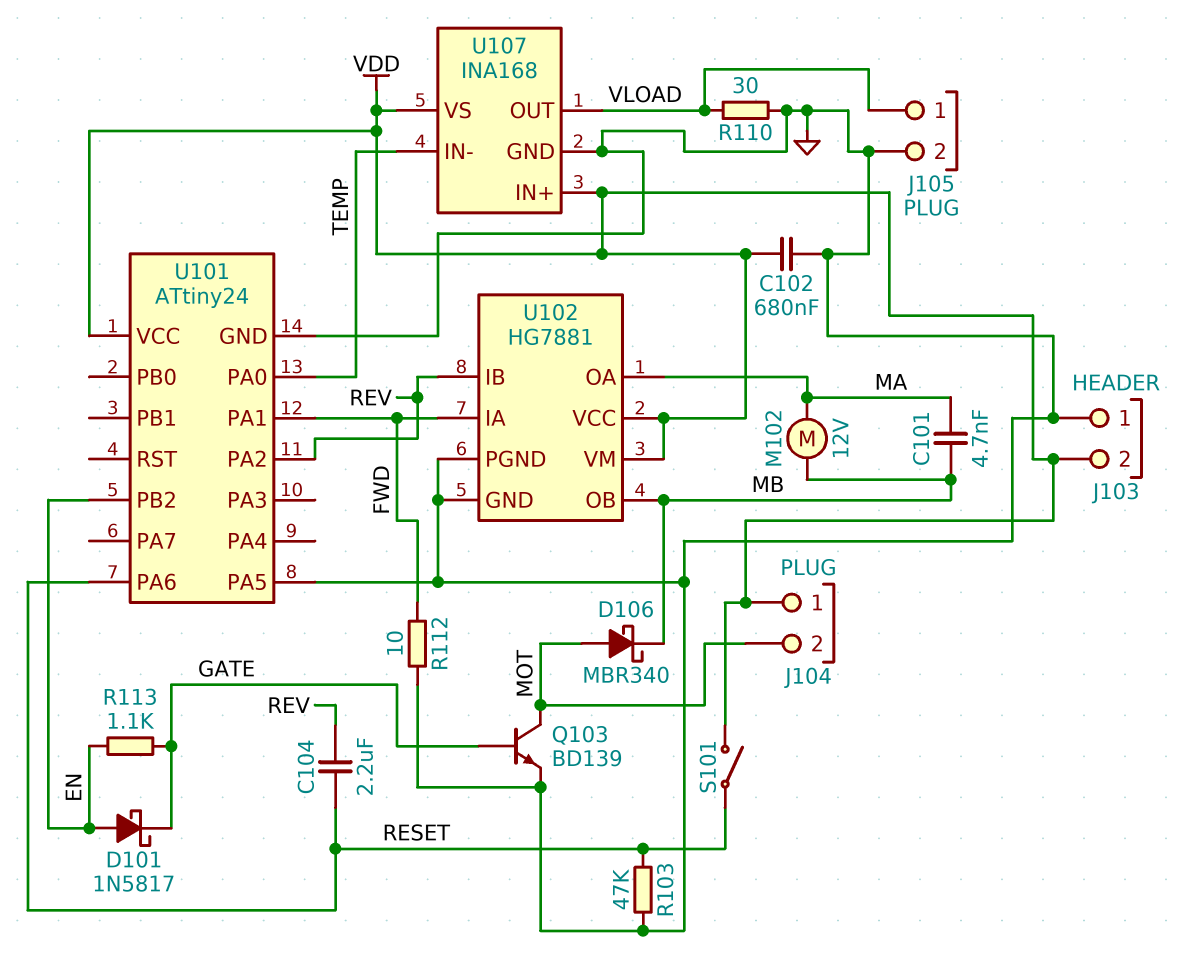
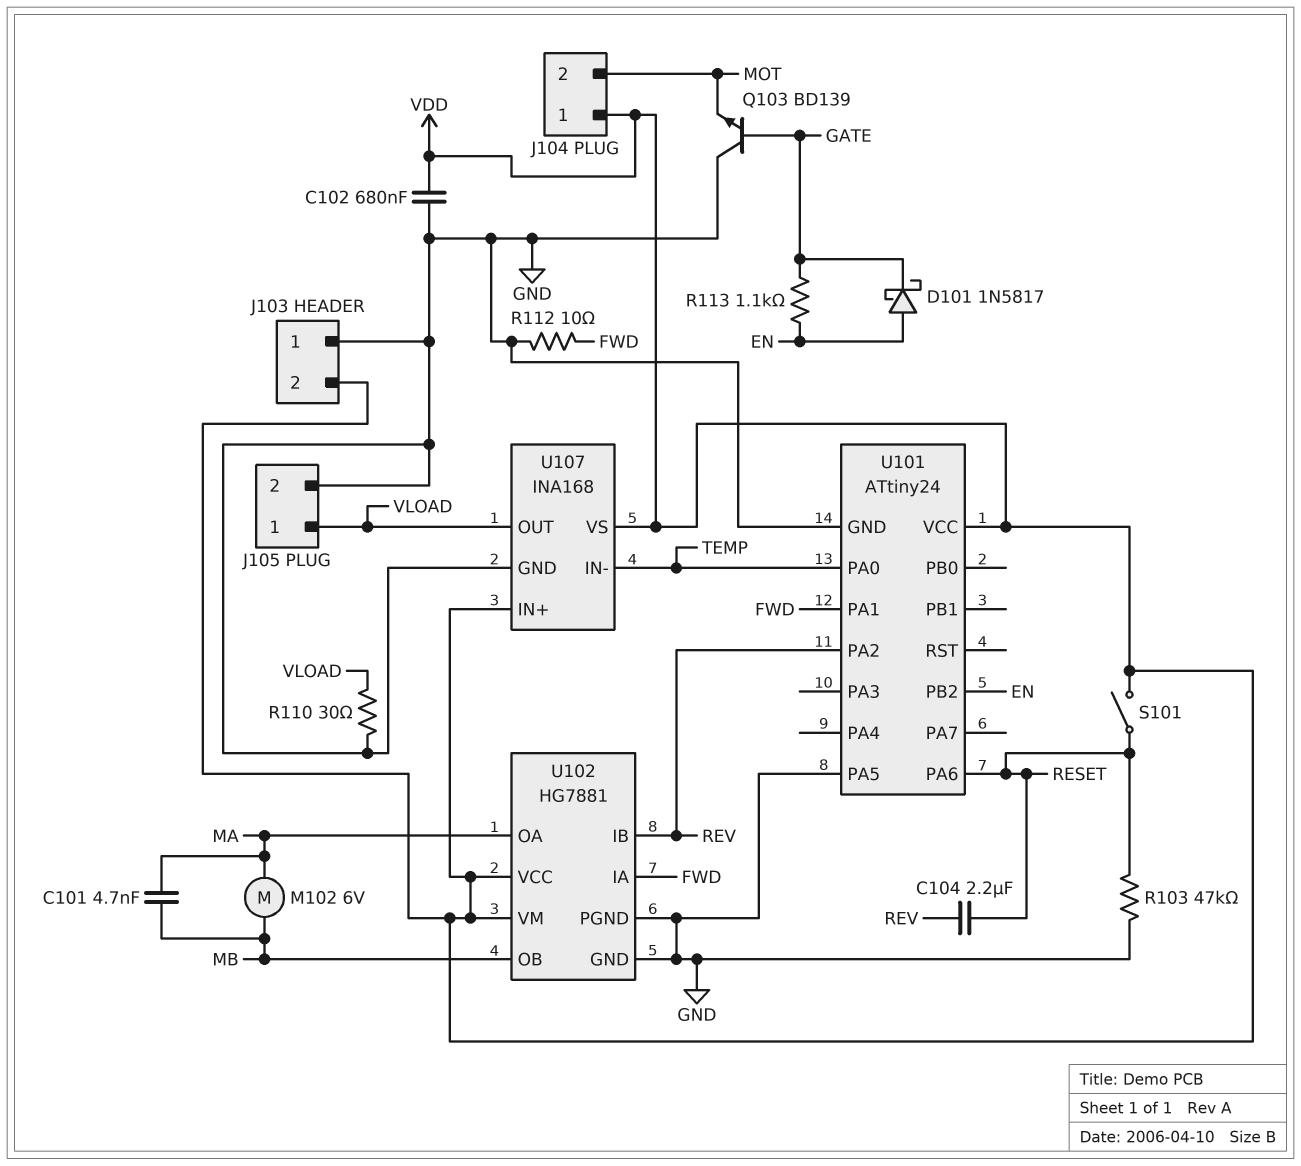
D106: schottky MBR340 (A MOT, K MB) -> none
M102: motor 12V (MA, MB) -> motor 6V (MA, MB)
Q103: NPN BD139 (B GATE, C MOT, E GND) -> NPN BD139 (B GATE, C GND, E MOT)

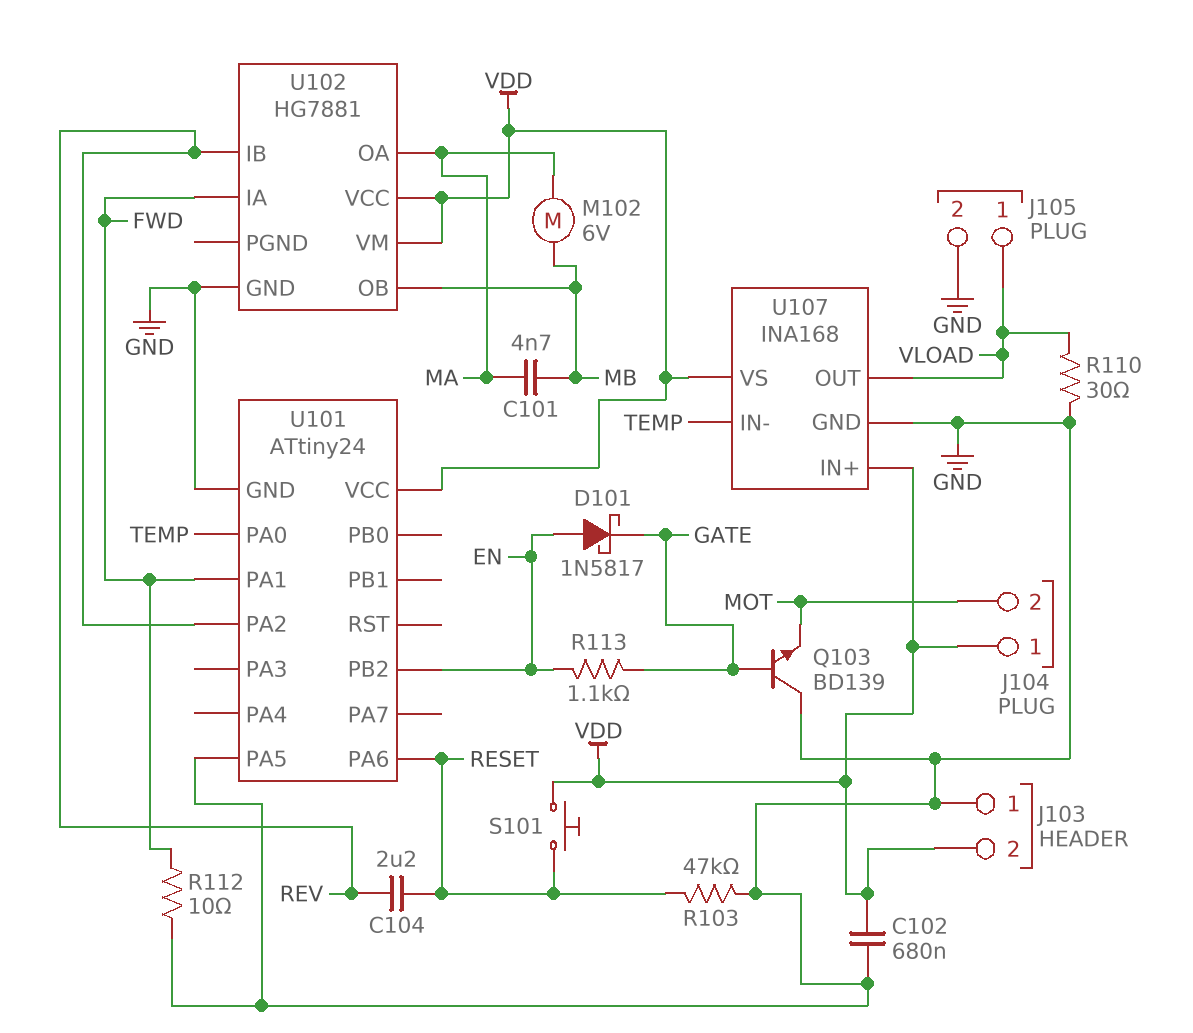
S101: switch (RESET, VDD) -> button (RESET, VDD)
U102 pin PGND: GND -> none

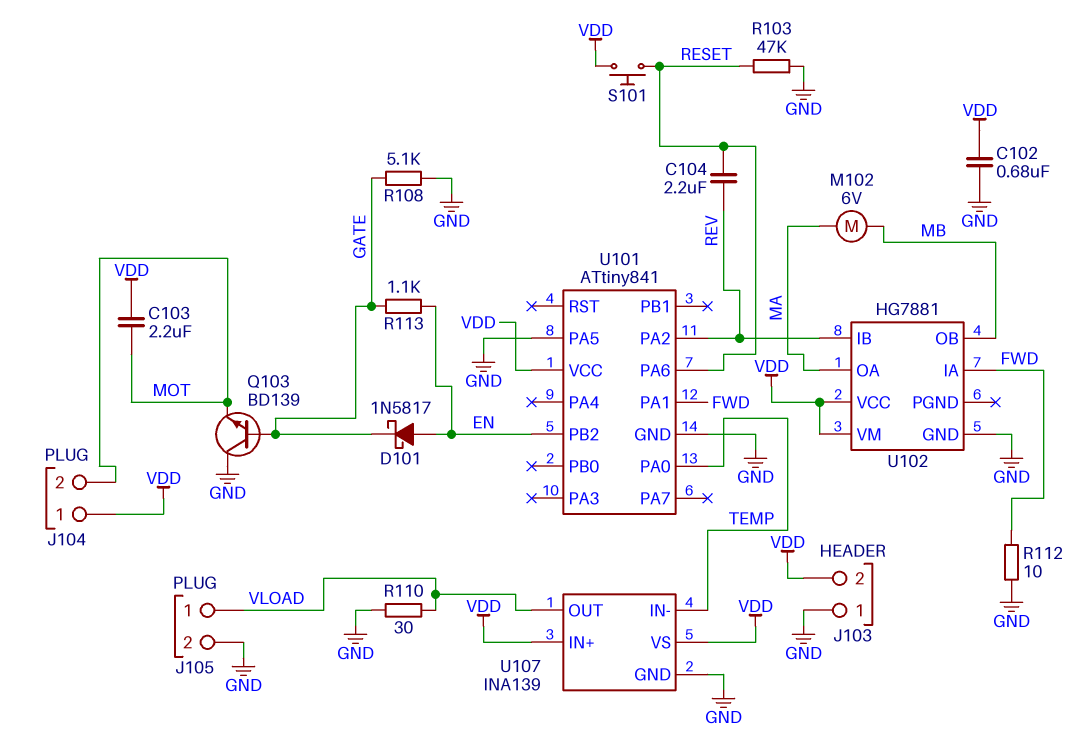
C101: 4.7nF (MA, MB) -> none
C103: none -> 2.2uF (MOT, VDD)
R108: none -> 5.1k (GATE, GND)
U101: ATtiny24 -> ATtiny841
U107: INA168 -> INA139

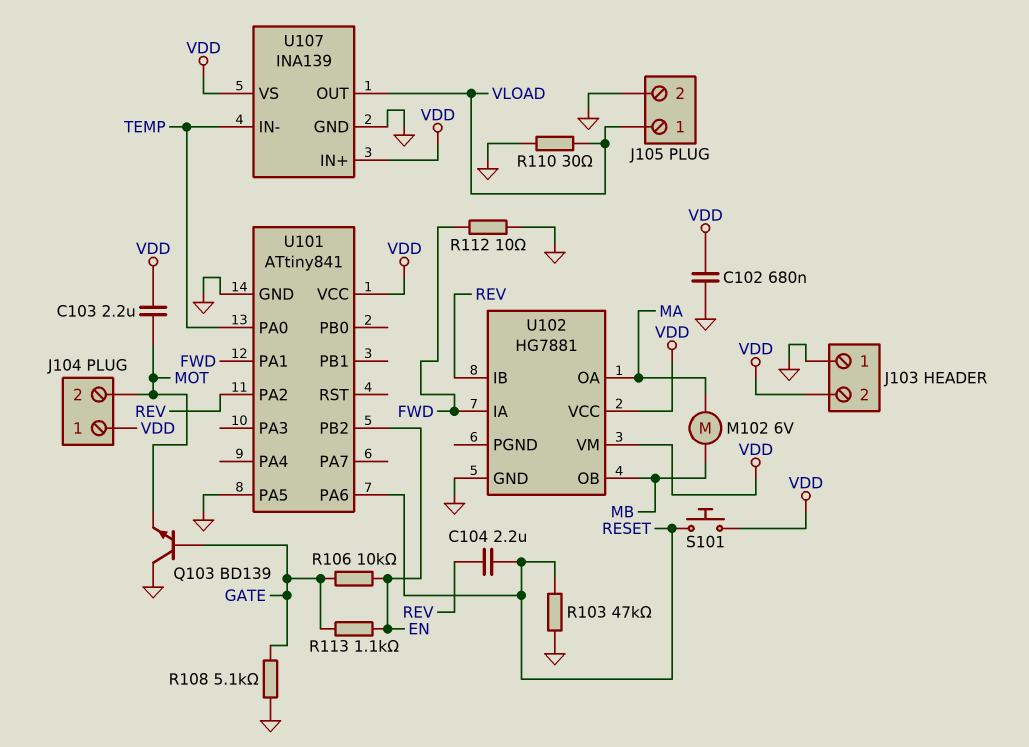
D101: schottky 1N5817 (A EN, K GATE) -> none
R106: none -> 10k (EN, GATE)

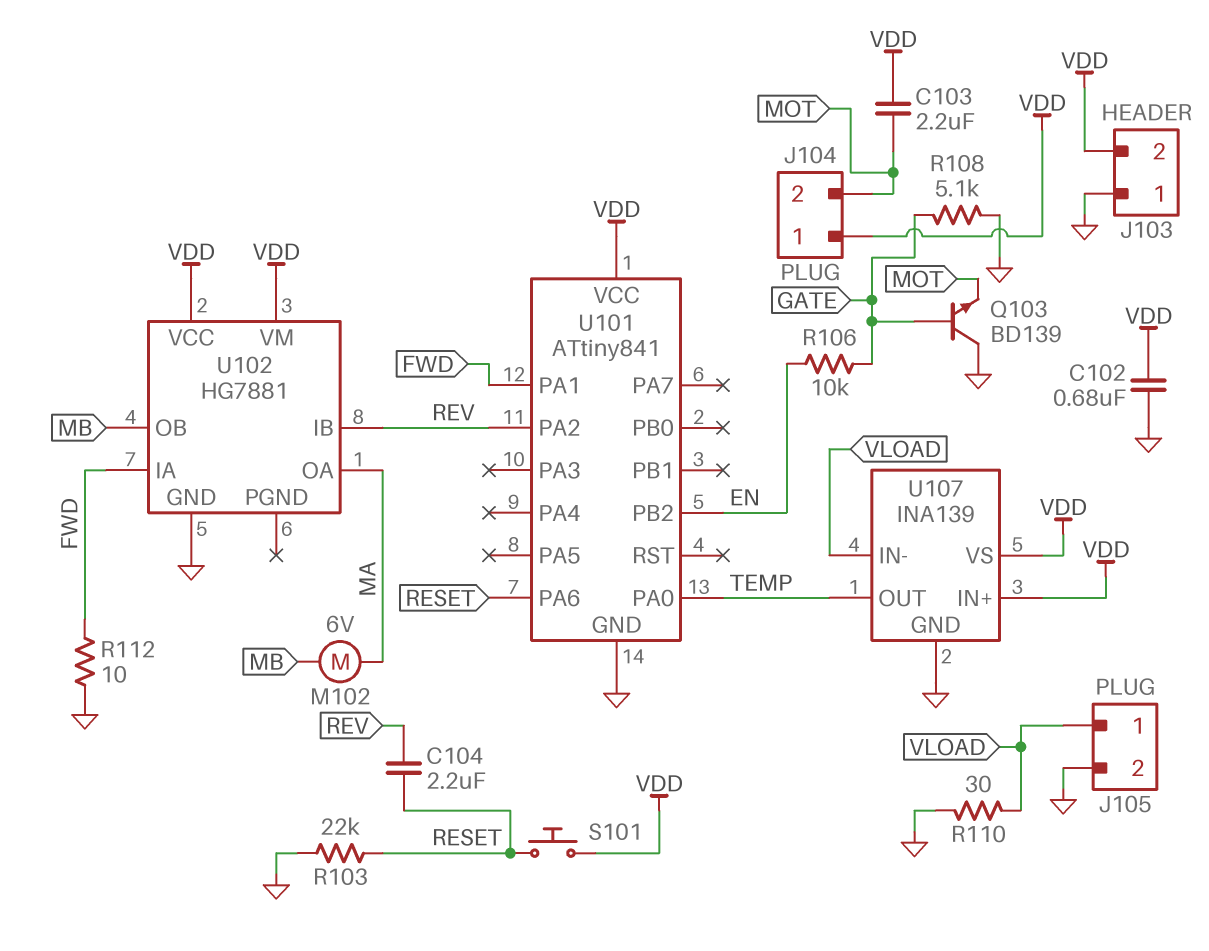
R103: 47k (GND, RESET) -> 22k (GND, RESET)
R113: 1.1k (EN, GATE) -> none
U101 pin PA5: GND -> none
U107 pin IN-: TEMP -> VLOAD
U107 pin OUT: VLOAD -> TEMP

